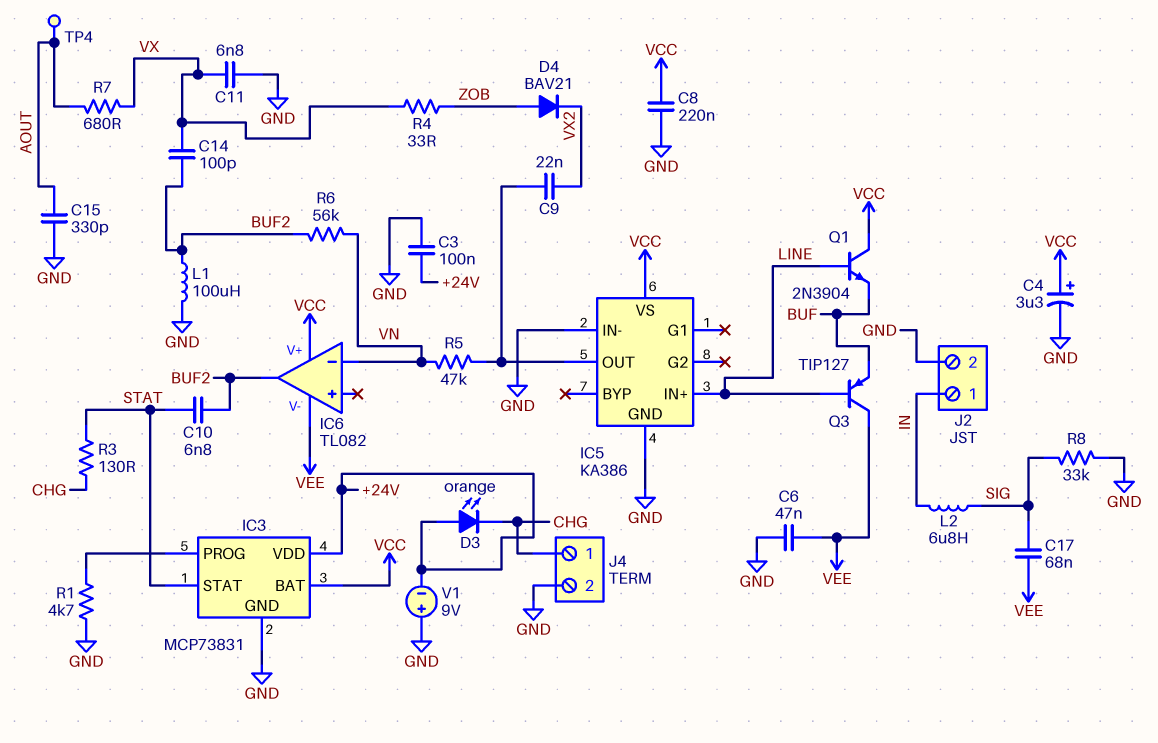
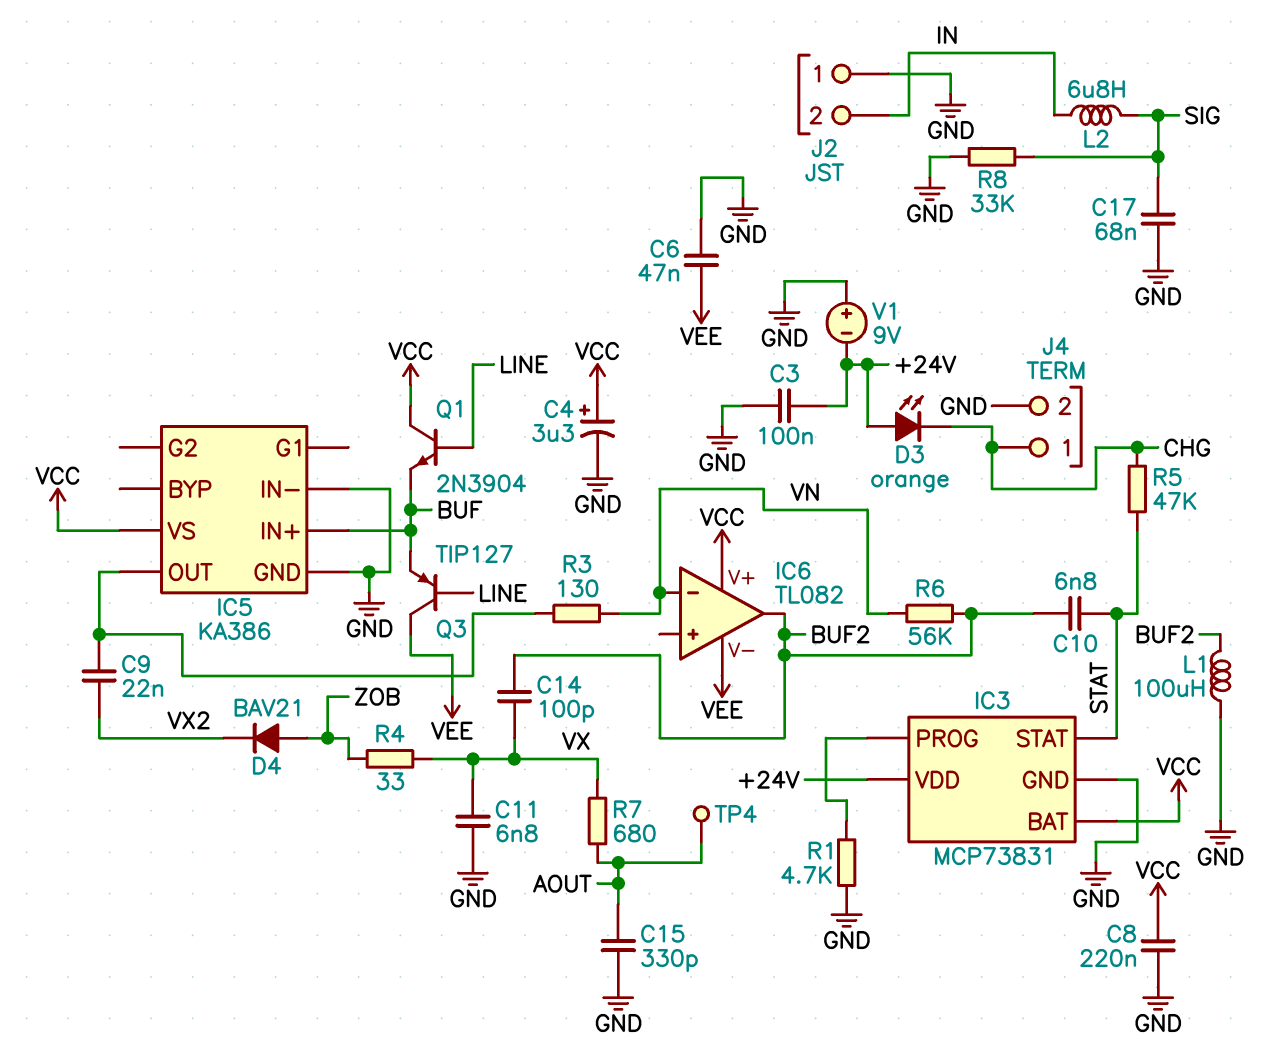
C17: 68nF (SIG, VEE) -> 68nF (GND, SIG)
IC5 pin IN+: LINE -> BUF
J2 pin 1: IN -> GND
J2 pin 2: GND -> IN
R3: 130 (CHG, STAT) -> 130 (IC5/OUT, VN)
R5: 47k (IC5/OUT, VN) -> 47k (CHG, STAT)

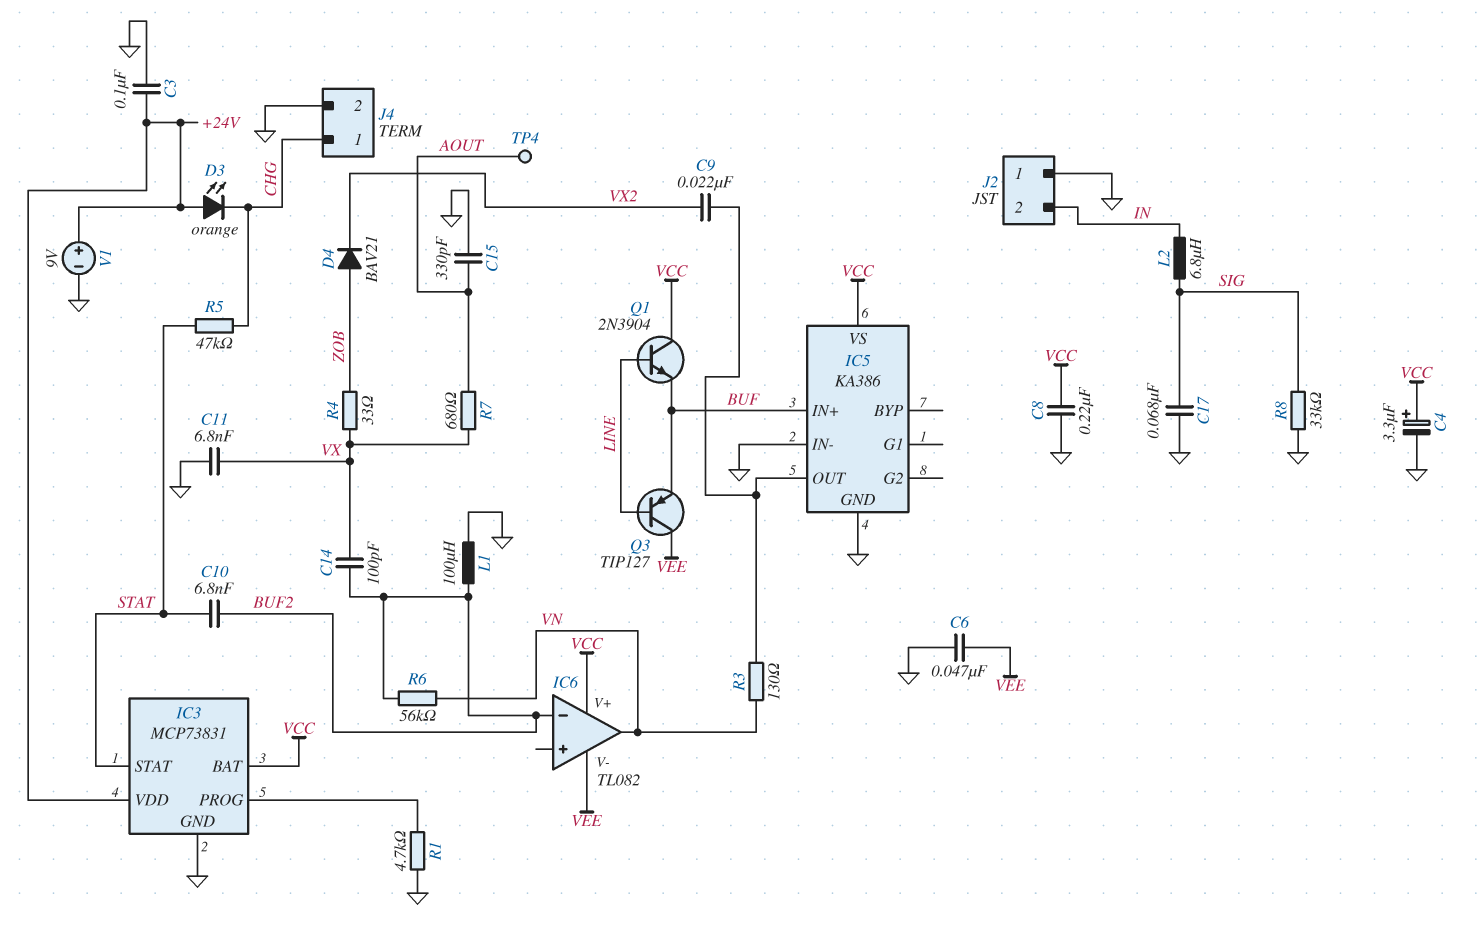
IC6 pin in-: VN -> BUF2
IC6 pin out: BUF2 -> VN
V1: 9V (plus GND, minus +24V) -> 9V (plus +24V, minus GND)

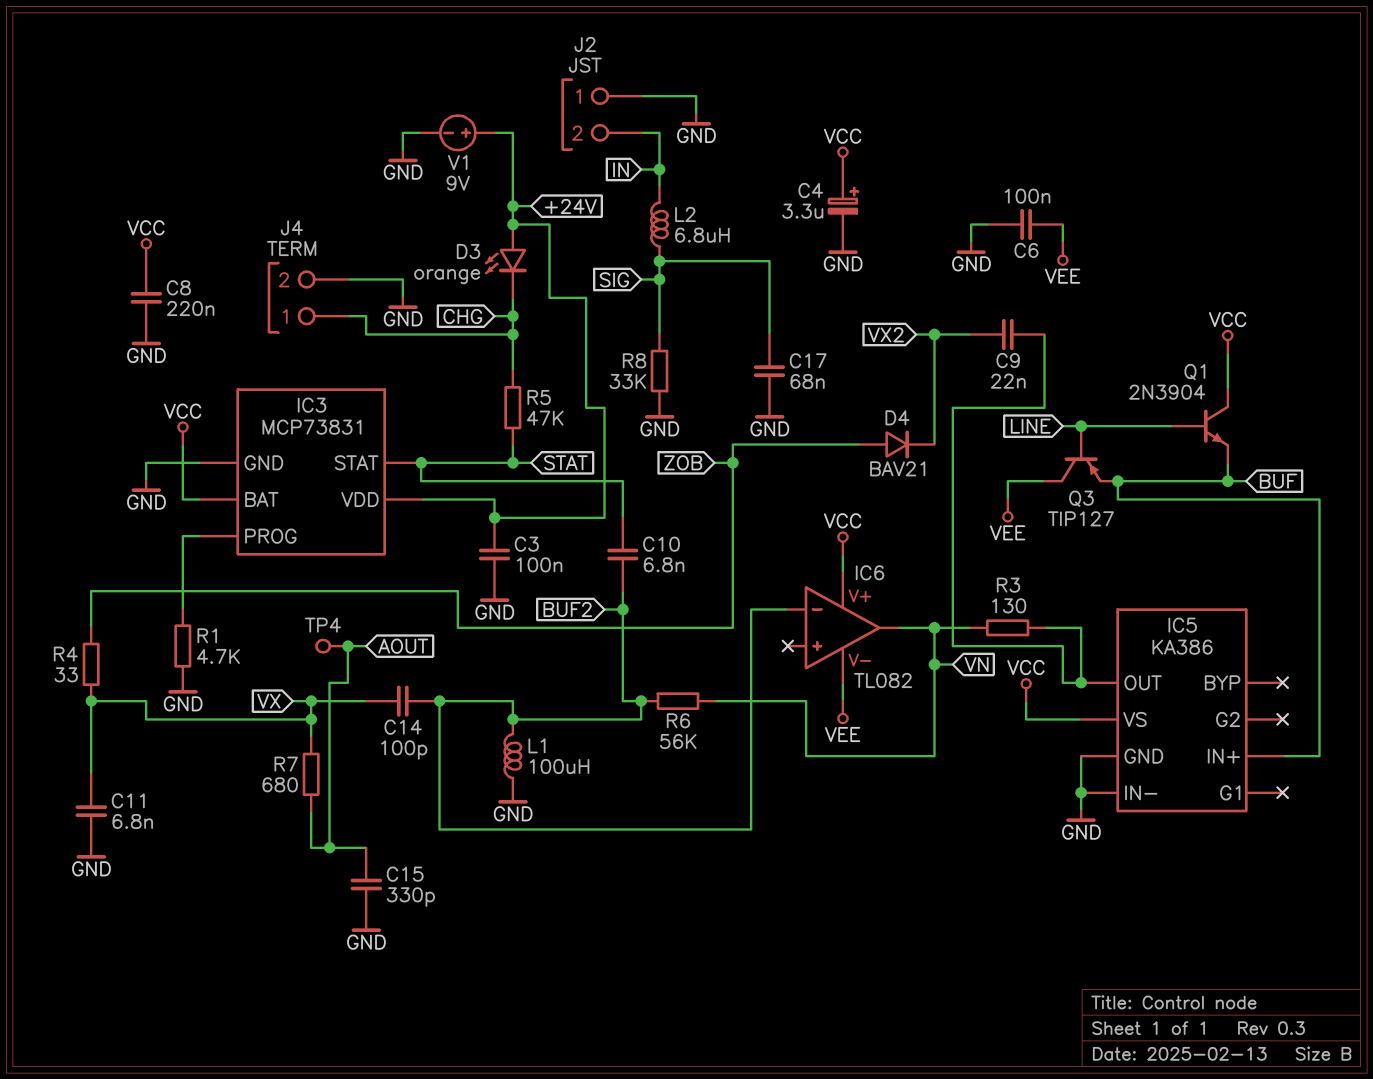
C6: 47nF (GND, VEE) -> 100nF (GND, VEE)

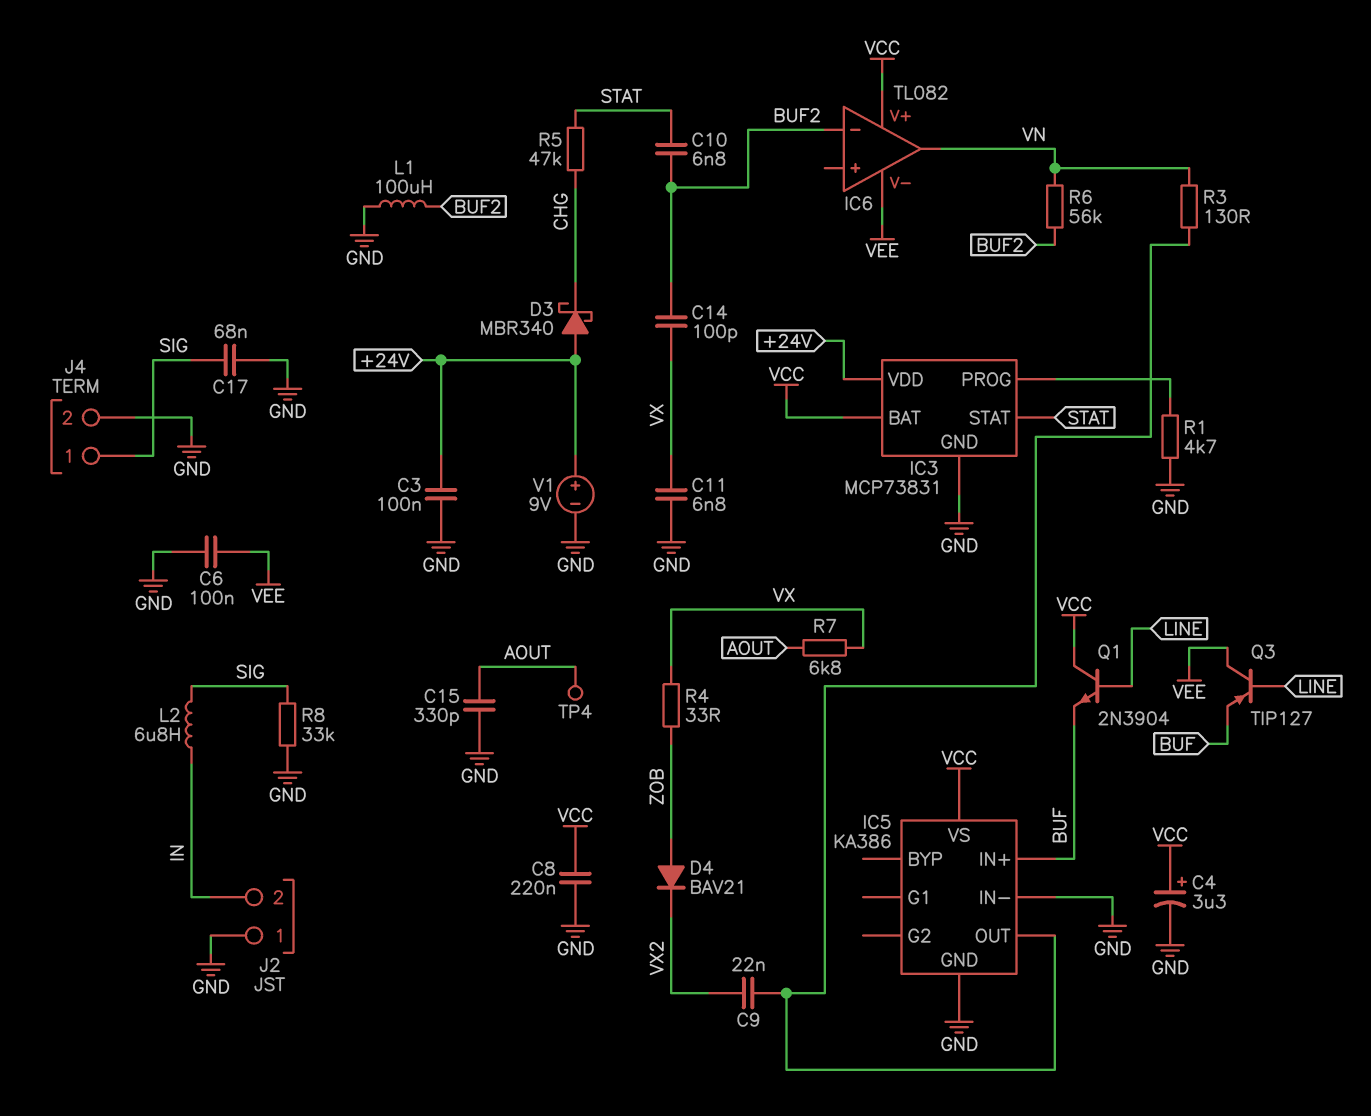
D3: LED orange (A +24V, K CHG) -> schottky MBR340 (A +24V, K CHG)
J4 pin 1: CHG -> SIG
R7: 680 (AOUT, VX) -> 6.8k (AOUT, VX)

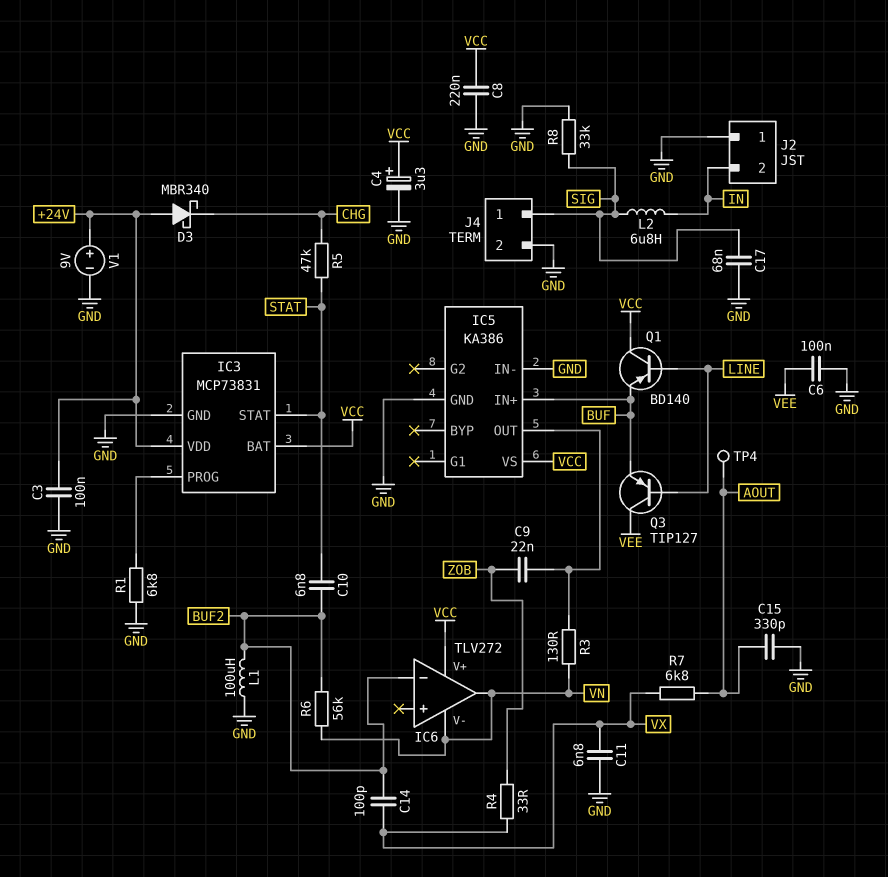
C9: 22nF (IC5/OUT, VX2) -> 22nF (IC5/OUT, ZOB)
D4: diode BAV21 (A ZOB, K VX2) -> none
IC6: TL082 -> TLV272
IC6 pin V-: VEE -> VN
Q1: NPN 2N3904 (B LINE, C VCC, E BUF) -> PNP BD140 (B LINE, C VCC, E BUF)
R1: 4.7k (GND, IC3/PROG) -> 6.8k (GND, IC3/PROG)

